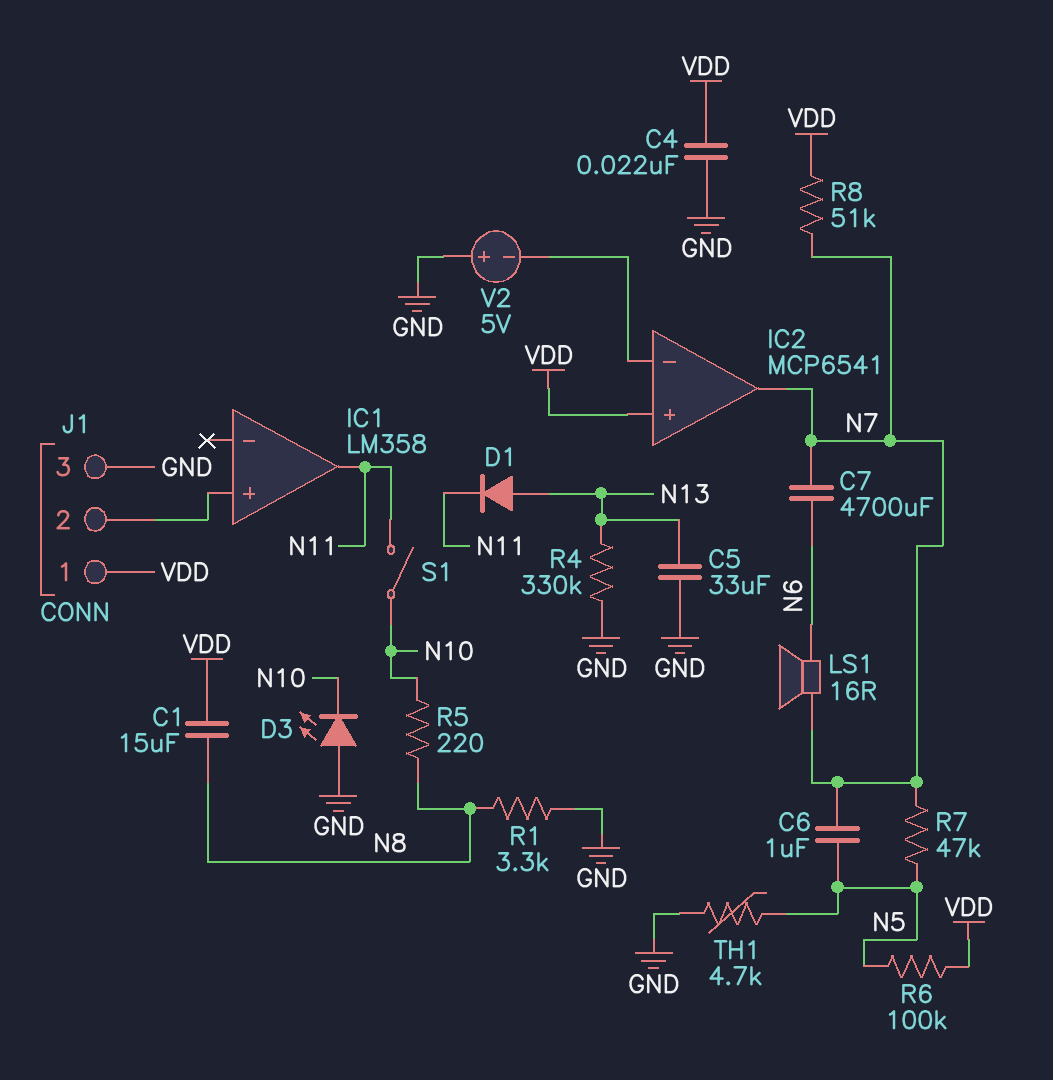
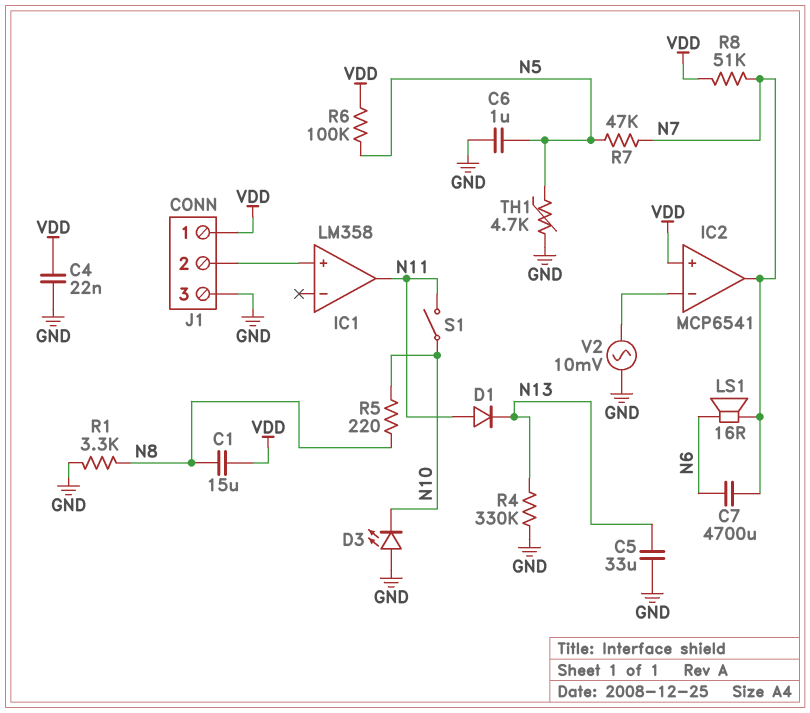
C6: 1uF (N5, N7) -> 1uF (GND, N5)
D1: diode (A N13, K N11) -> diode (A N11, K N13)
V2: 5V (plus GND, minus IC2/in-) -> AC 10mV (GND, IC2/in-)

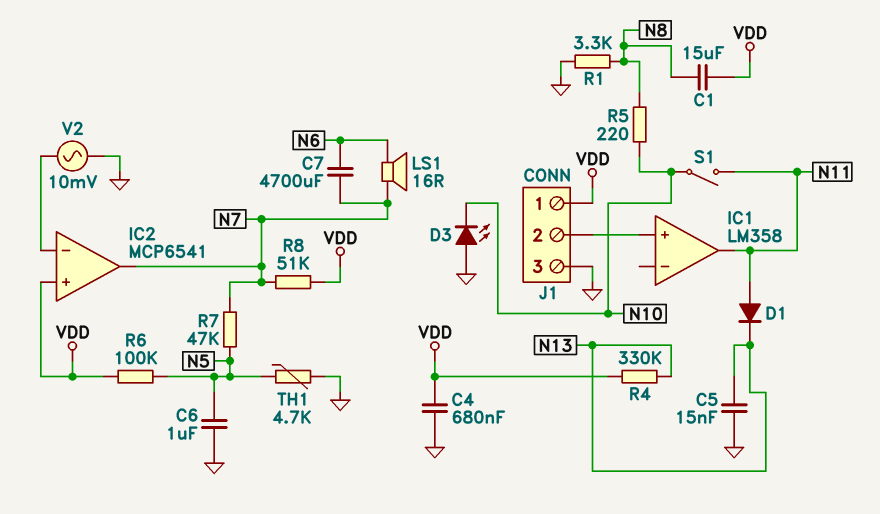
C4: 22nF (GND, VDD) -> 680nF (GND, VDD)
C5: 33uF (GND, N13) -> 15nF (GND, N13)
R4: 330k (GND, N13) -> 330k (N13, VDD)

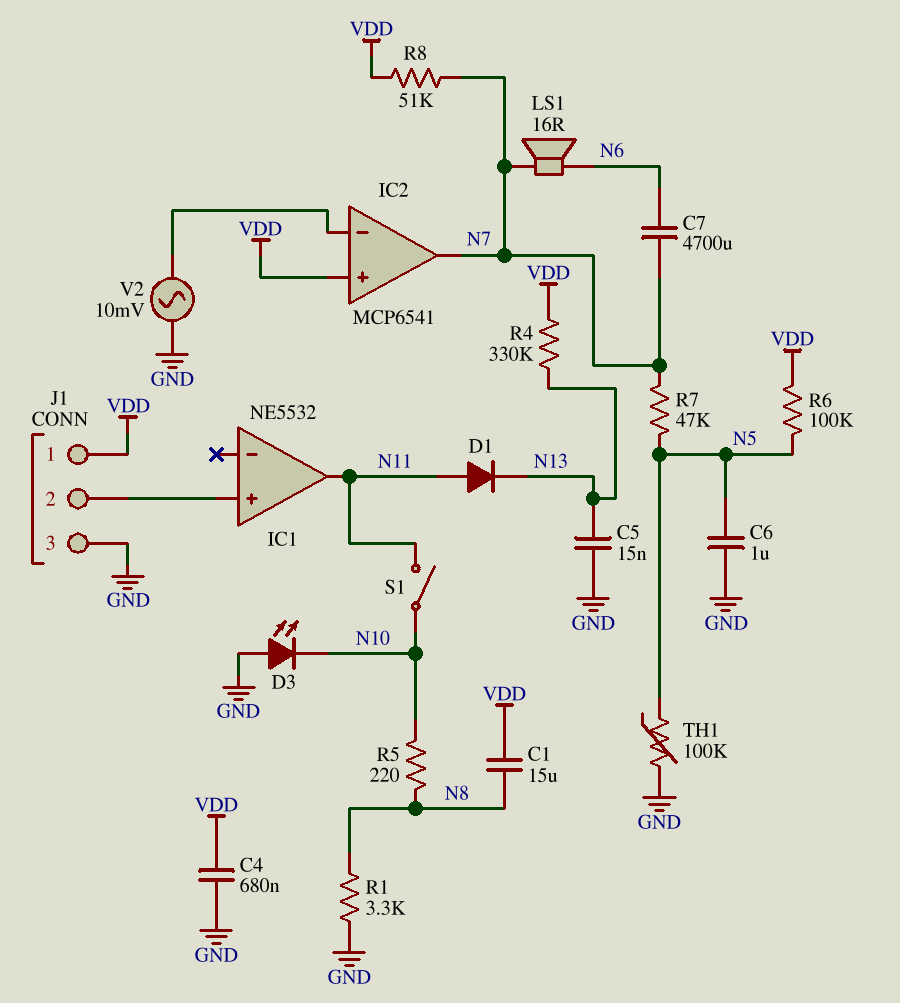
IC1: LM358 -> NE5532
TH1: 4.7k (GND, N5) -> 100k (GND, N5)

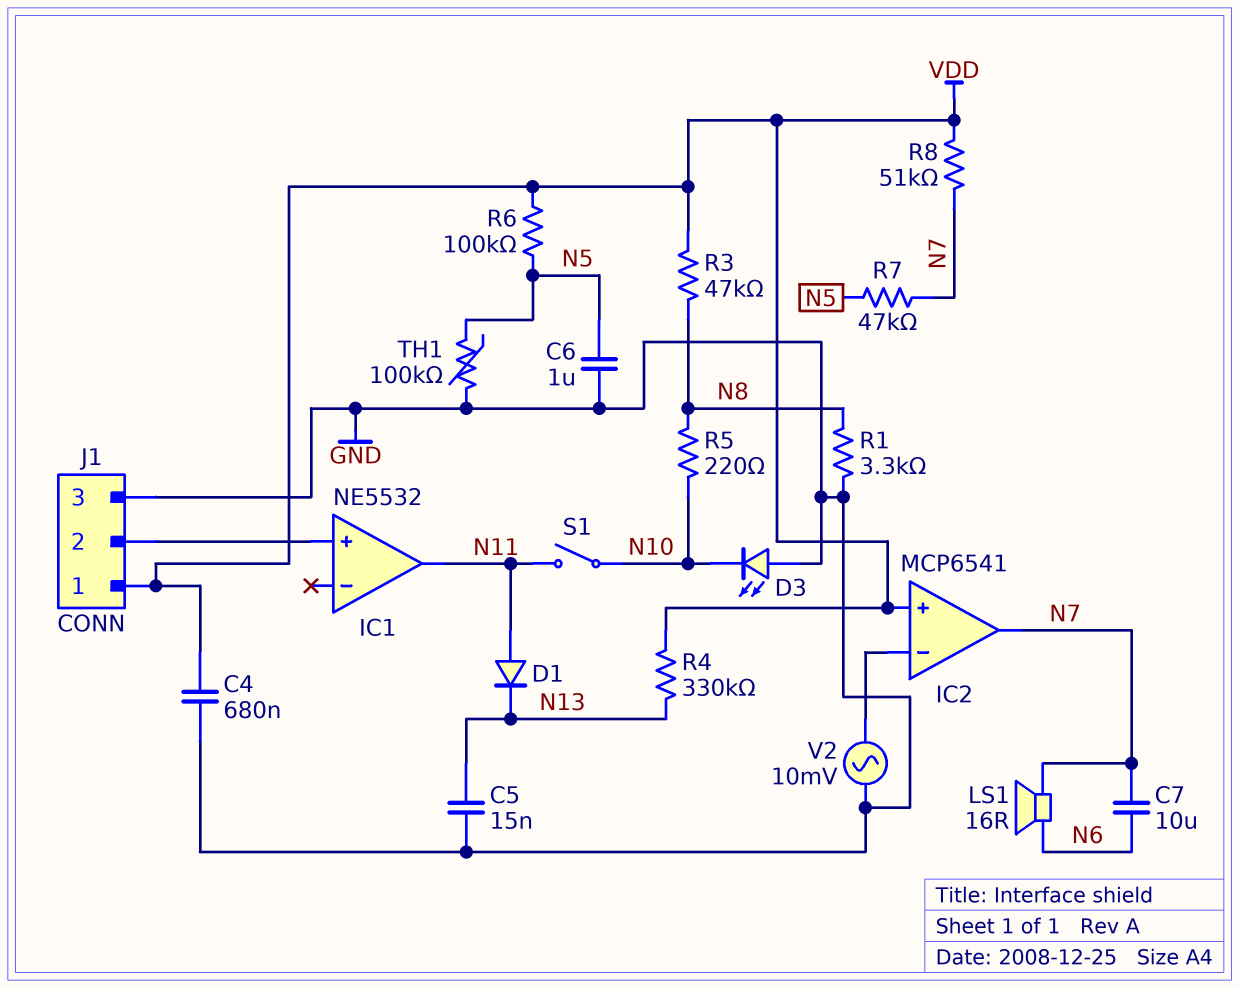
C1: 15uF (N8, VDD) -> none
C7: 4700uF (N6, N7) -> 10uF (N6, N7)
R3: none -> 47k (N8, VDD)

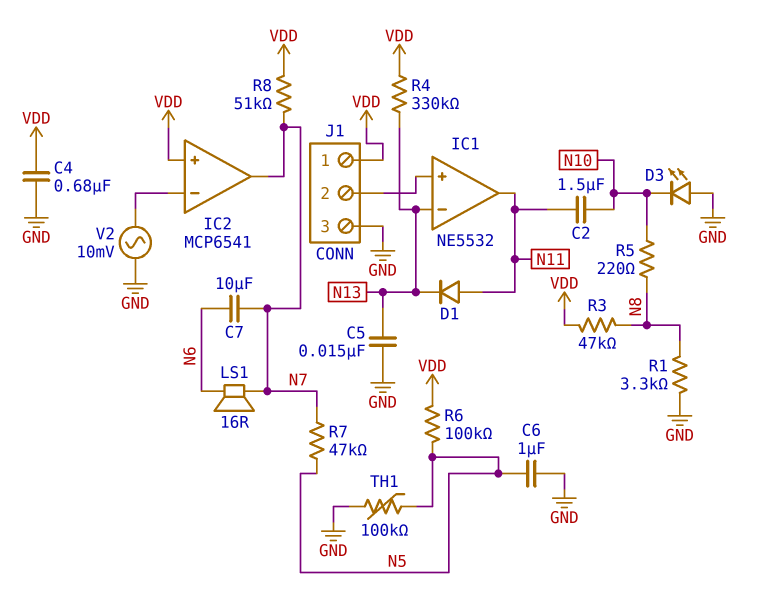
C2: none -> 1.5uF (N10, N11)
IC1 pin in-: none -> N13
S1: switch (N10, N11) -> none

